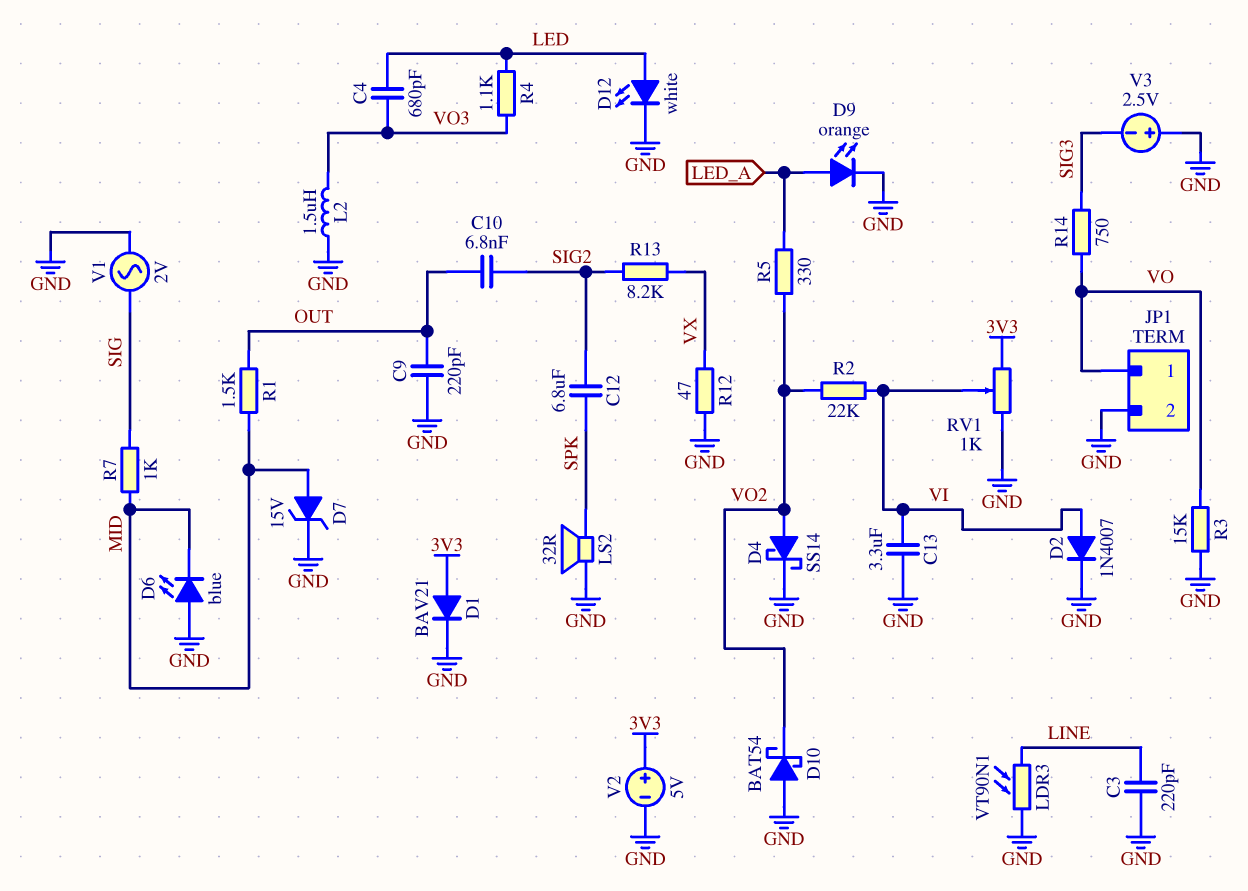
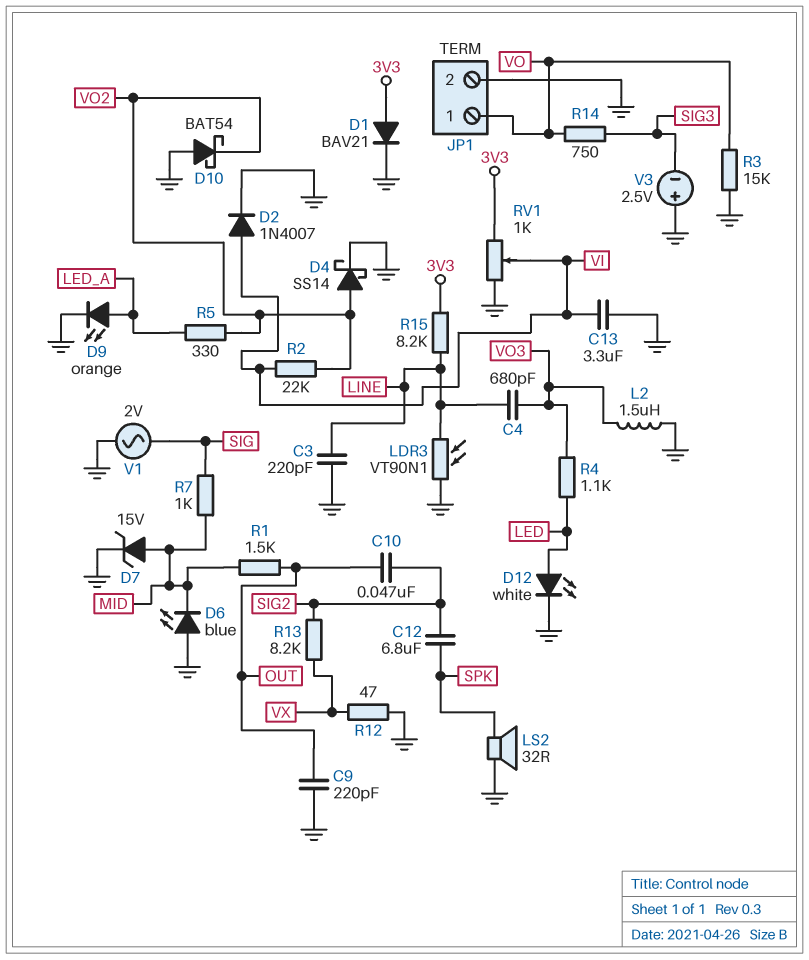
C4: 680pF (LED, VO3) -> 680pF (LINE, VO3)
C10: 6.8nF (OUT, SIG2) -> 47nF (OUT, SIG2)
R15: none -> 8.2k (3V3, LINE)
V2: 5V (plus 3V3, minus GND) -> none

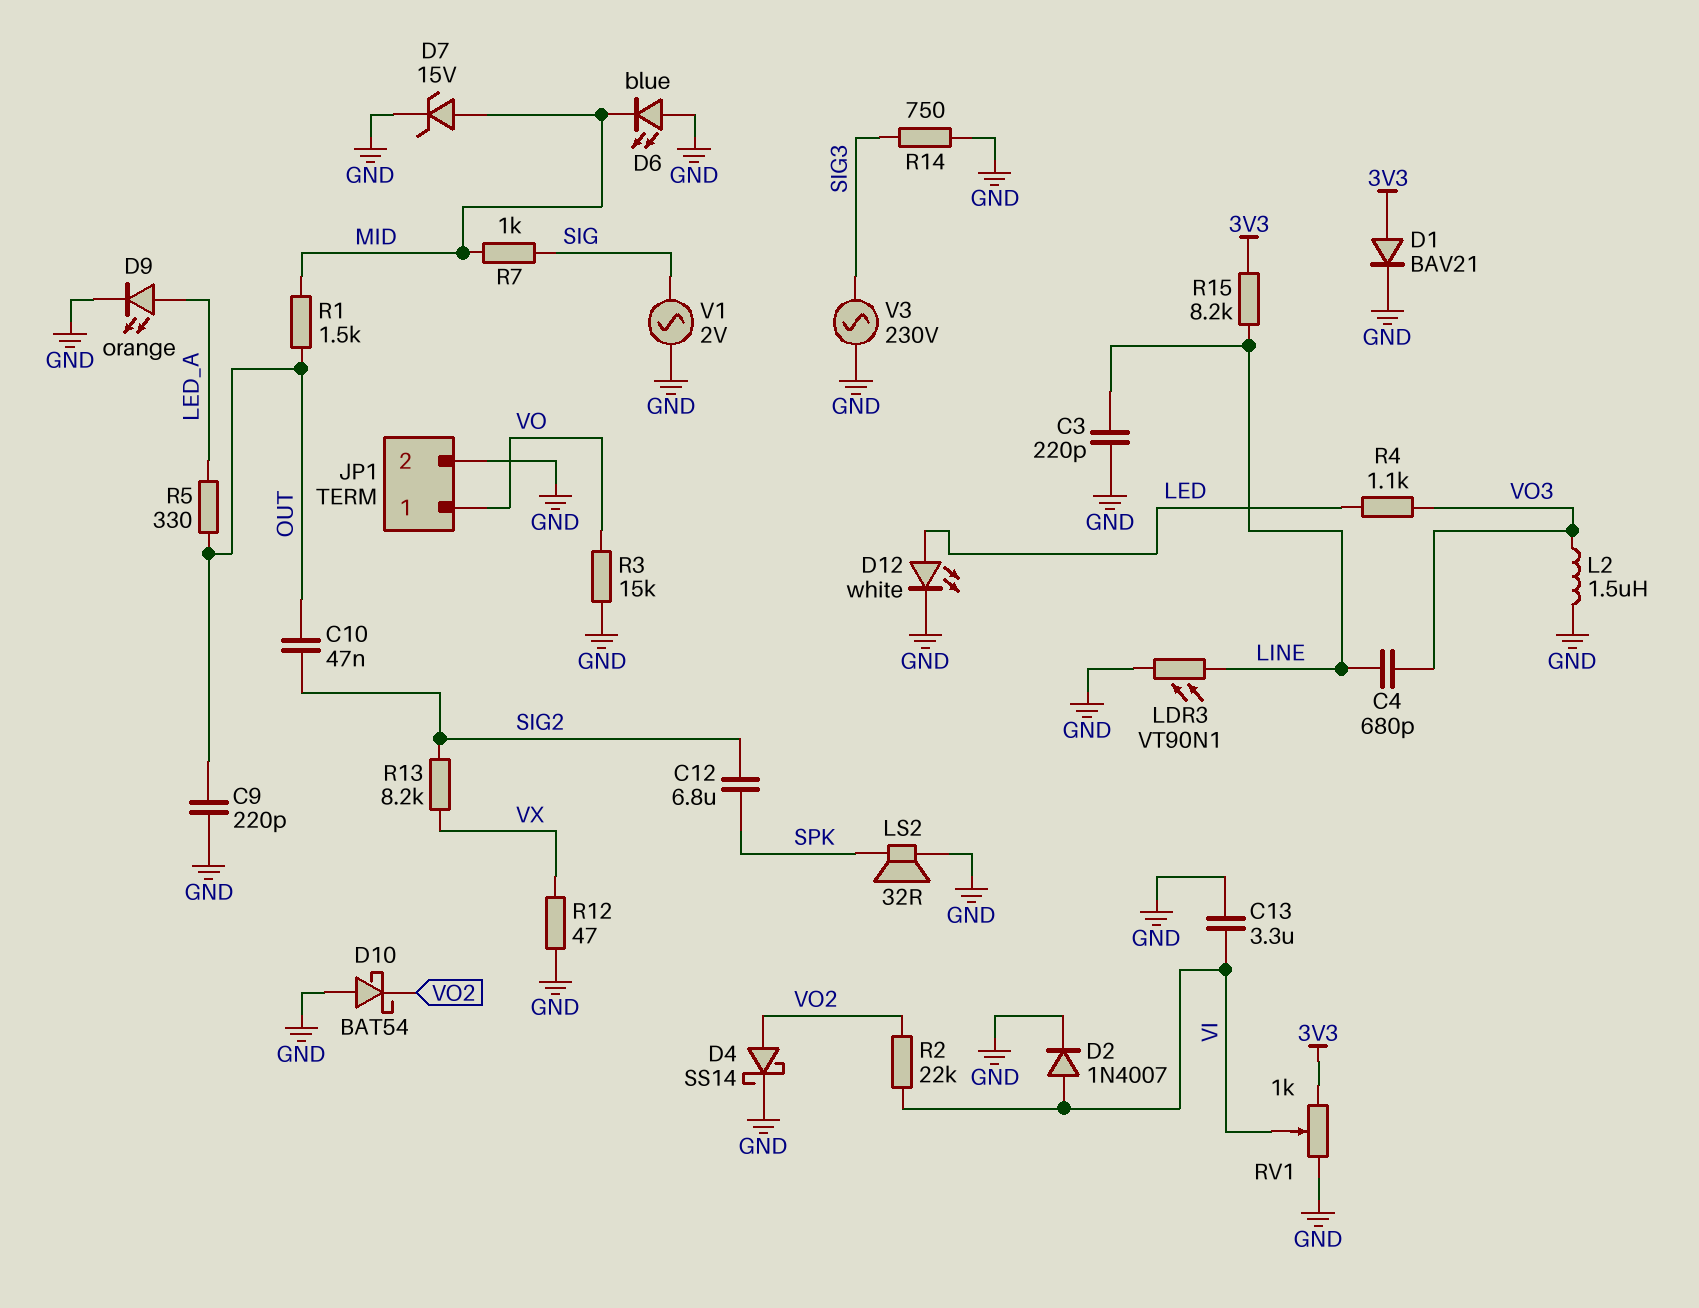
R5: 330 (LED_A, VO2) -> 330 (LED_A, OUT)
R14: 750 (SIG3, VO) -> 750 (GND, SIG3)
V3: 2.5V (plus GND, minus SIG3) -> AC 230V (GND, SIG3)

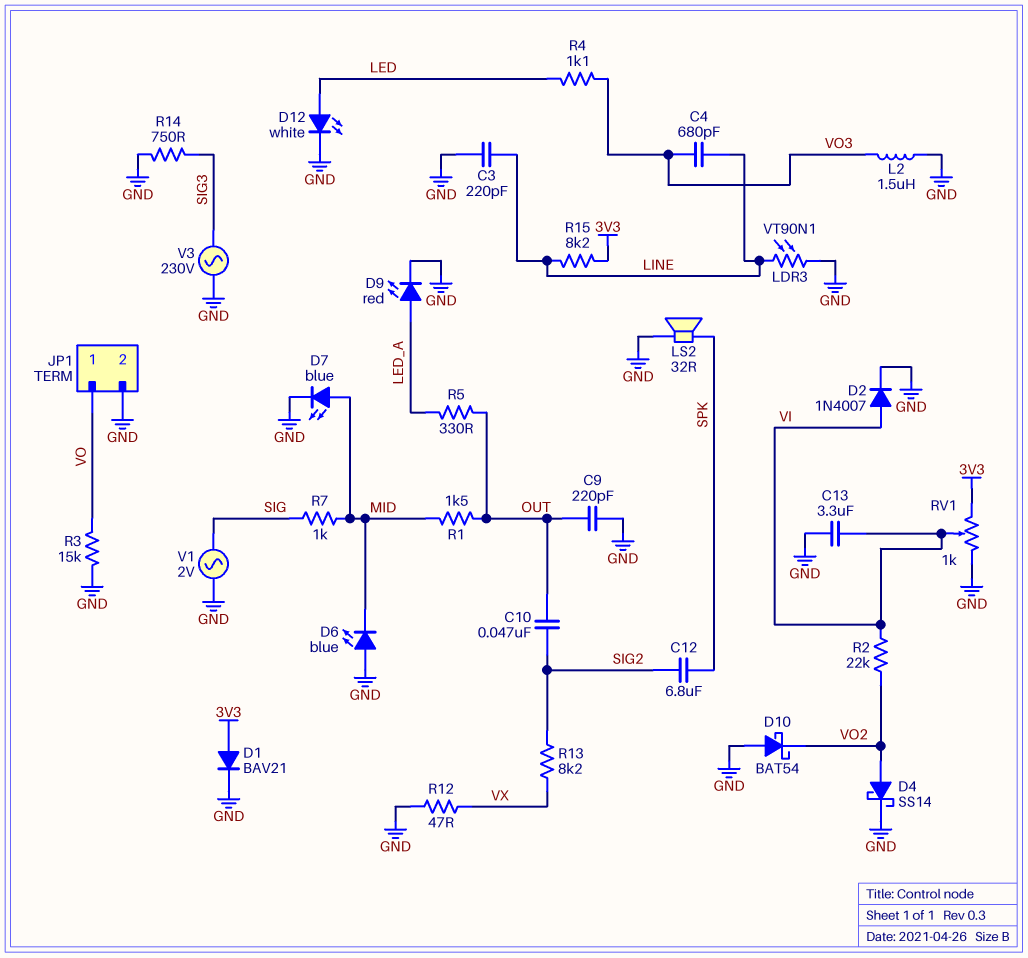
D7: zener 15V (A MID, K GND) -> LED blue (A MID, K GND)
D9: LED orange (A LED_A, K GND) -> LED red (A LED_A, K GND)

